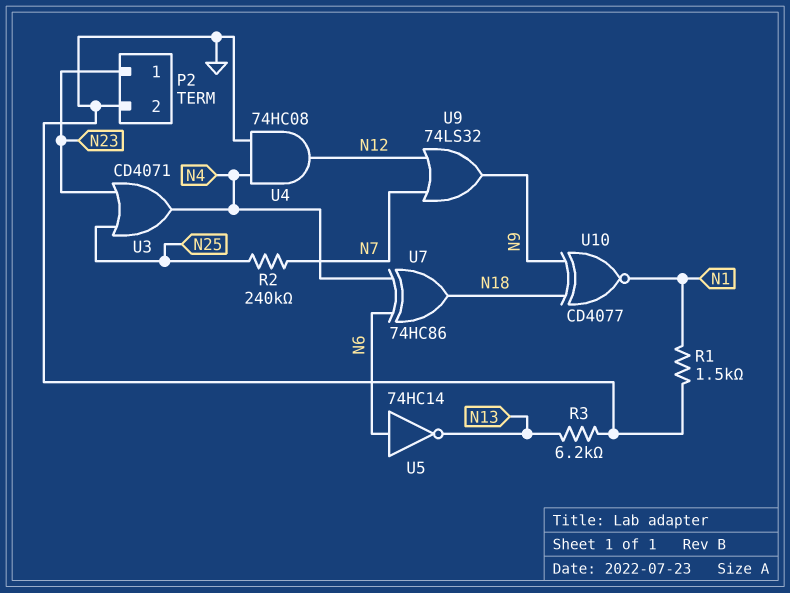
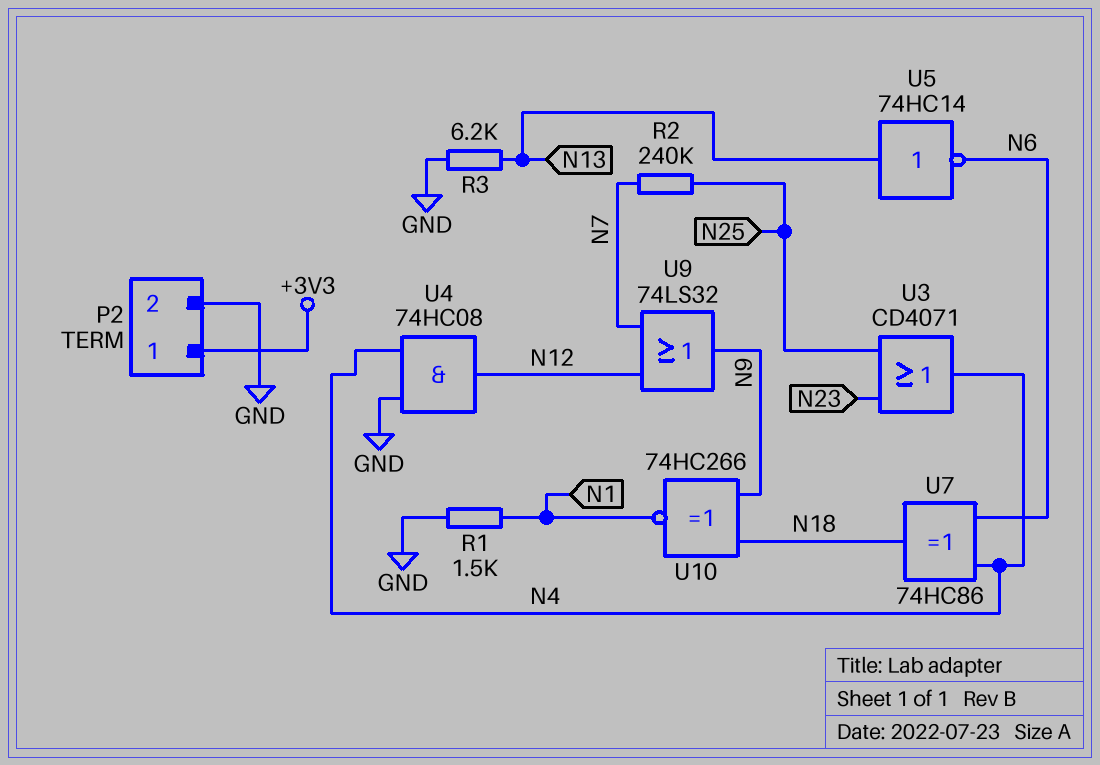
P2 pin 1: N23 -> +3V3
U5: NOT 74HC14 (in N6, out N13) -> NOT 74HC14 (in N13, out N6)
U10: XNOR CD4077 (in N9, in N18, out N1) -> XNOR 74HC266 (in N9, in N18, out N1)

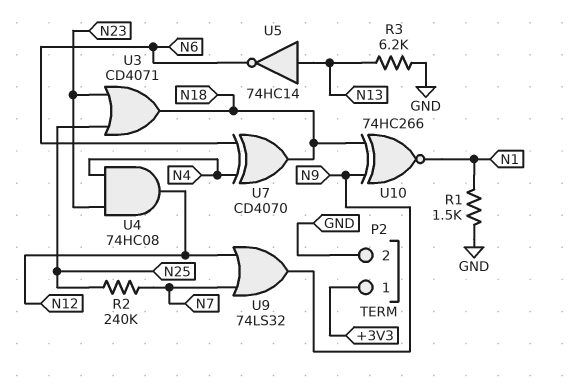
U3: OR CD4071 (in N23, in N25, out N4) -> OR CD4071 (in N23, in N25, out N18)
U4: AND 74HC08 (in GND, in N4, out N12) -> AND 74HC08 (in N4, in N23, out N12)
U7: XOR 74HC86 (in N4, in N6, out N18) -> XOR CD4070 (in N4, in N6, out N18)

